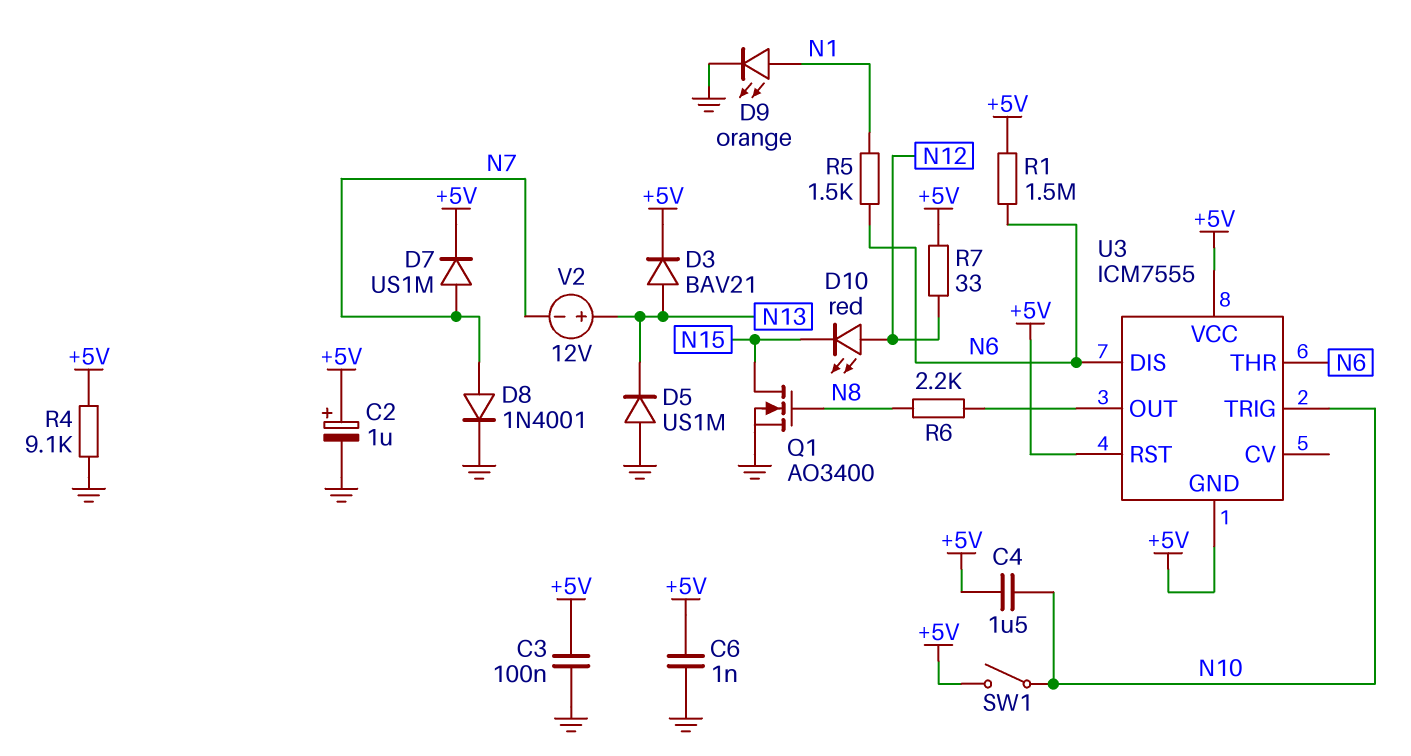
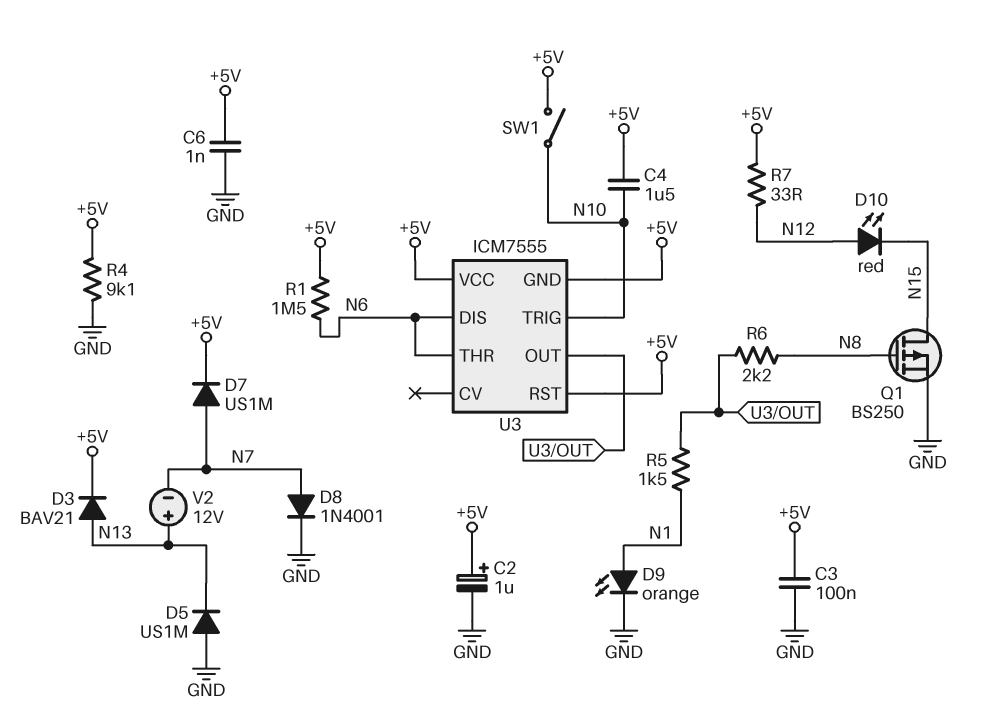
Q1: NMOS AO3400 (G N8, D N15, S GND) -> PMOS BS250 (G N8, D N15, S GND)
R5: 1.5k (N1, N6) -> 1.5k (N1, U3/OUT)

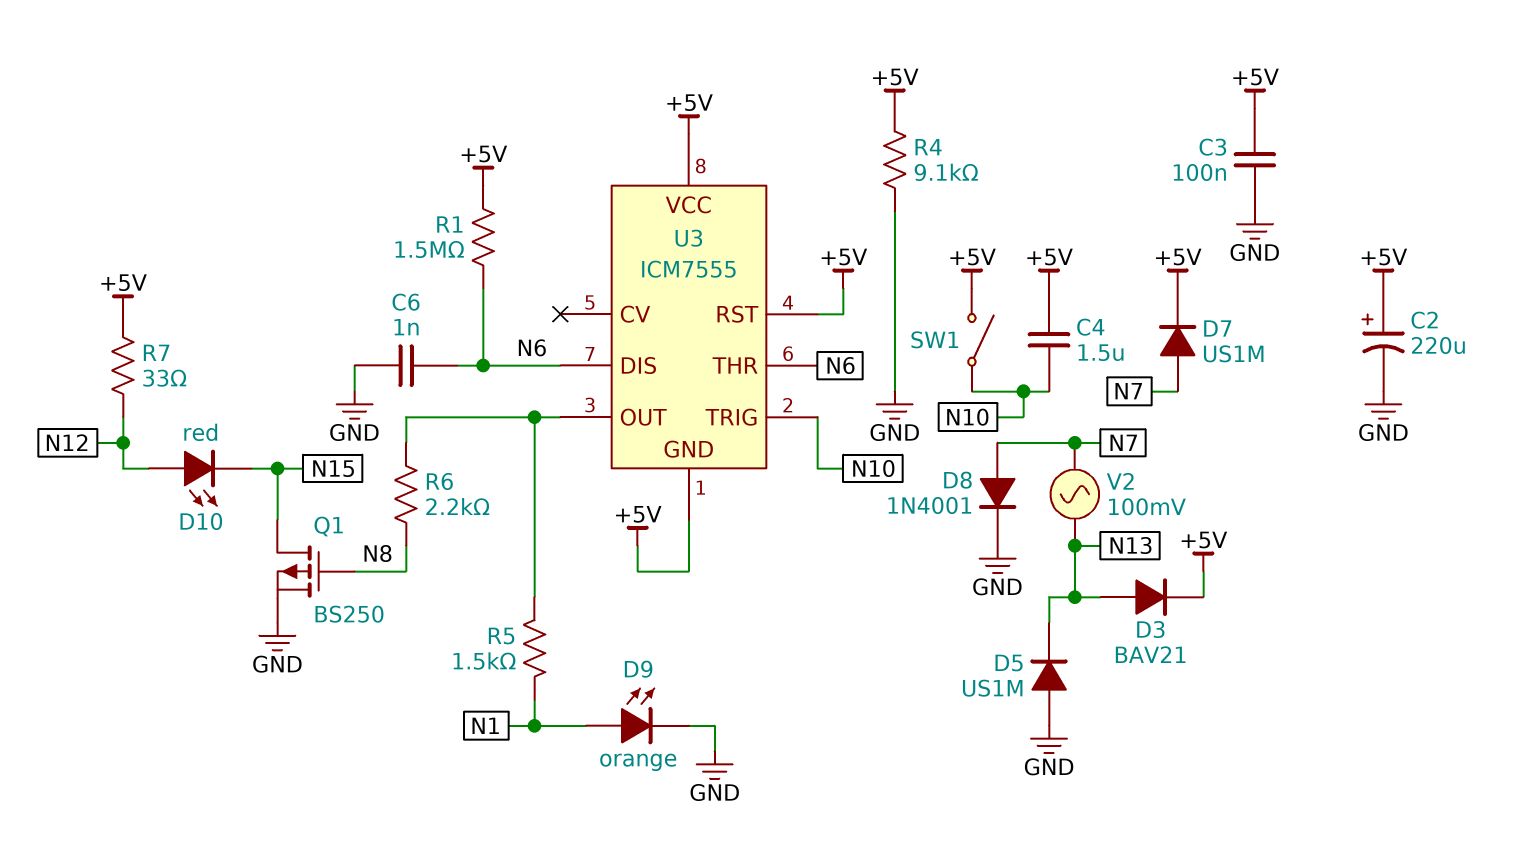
C2: 1uF (plus +5V, minus GND) -> 220uF (plus +5V, minus GND)
C6: 1nF (+5V, GND) -> 1nF (GND, N6)
V2: 12V (plus N13, minus N7) -> AC 100mV (N7, N13)

